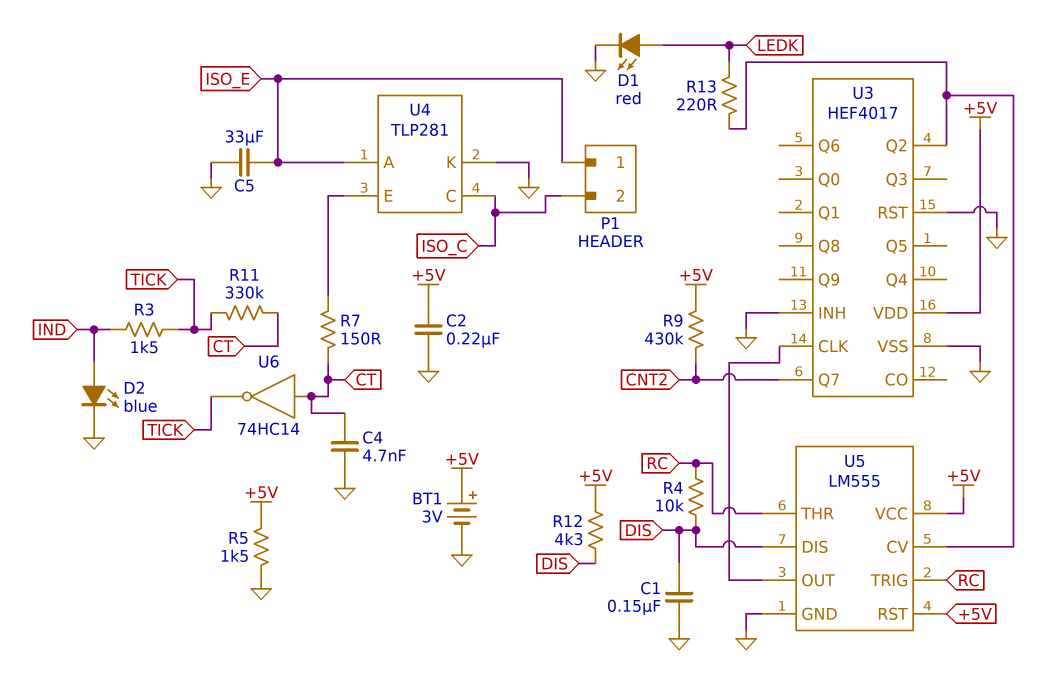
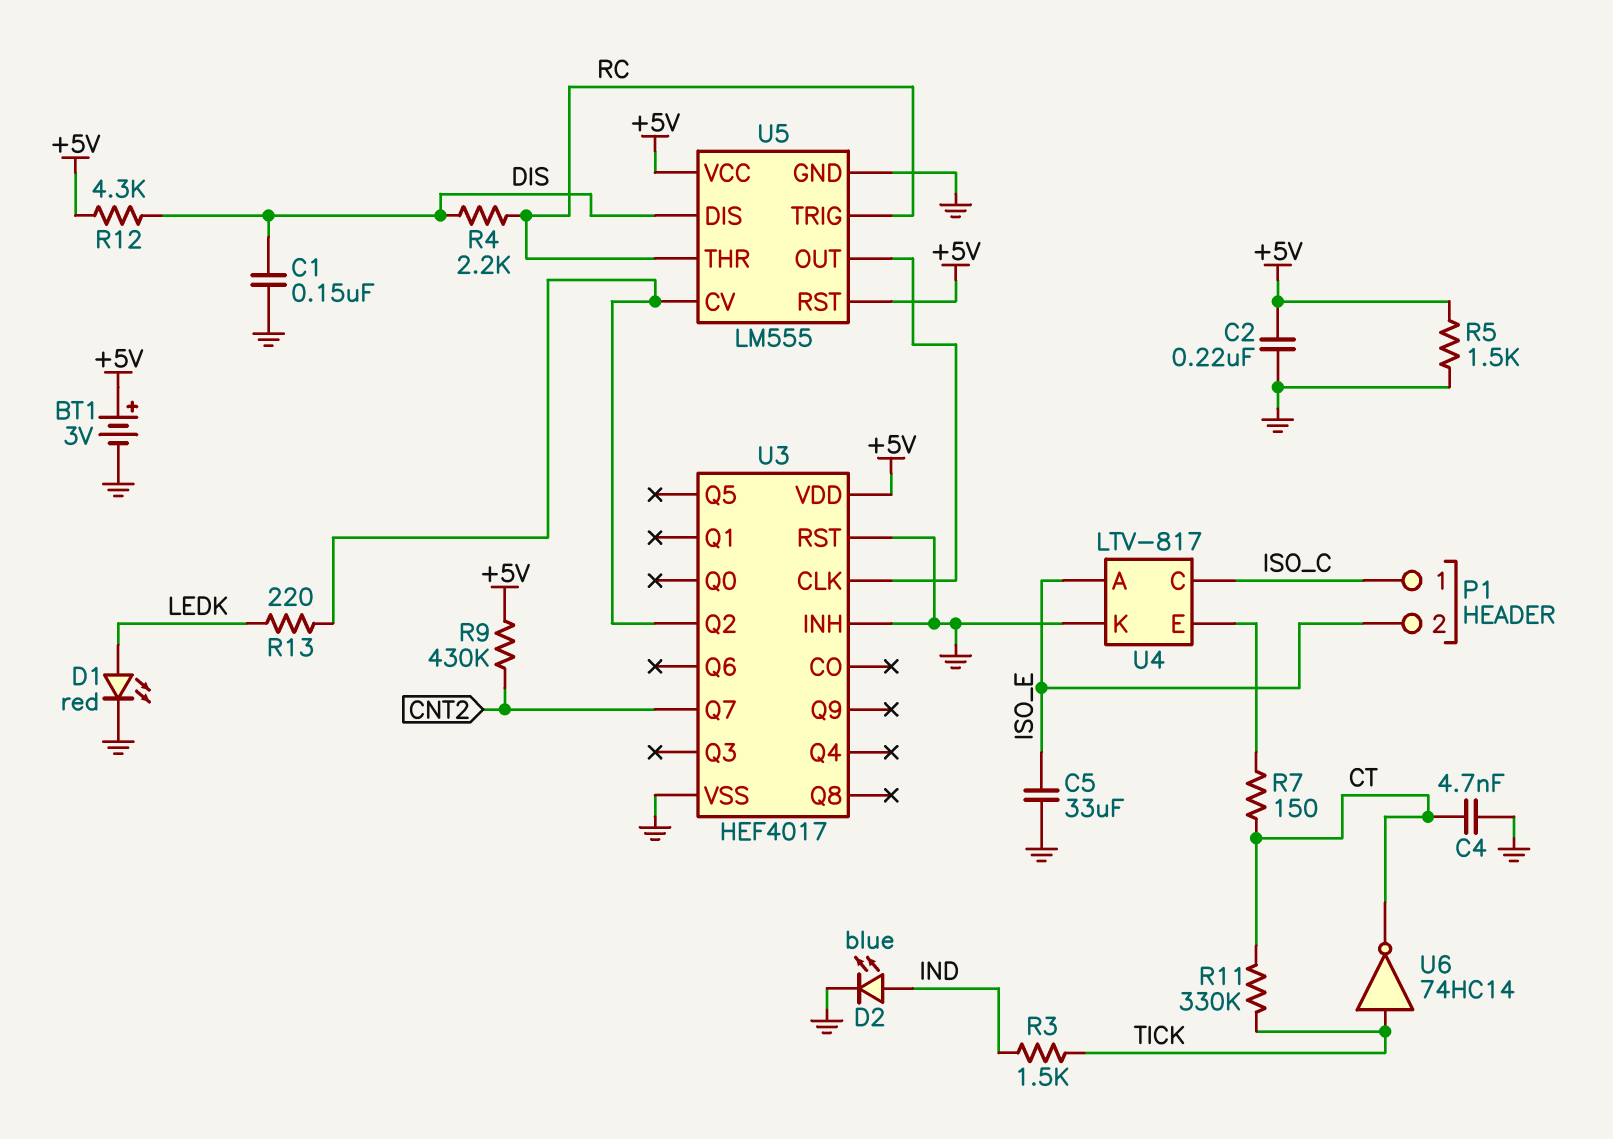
P1 pin 1: ISO_E -> ISO_C
P1 pin 2: ISO_C -> ISO_E
R4: 10k (DIS, RC) -> 2.2k (DIS, RC)
U4: TLP281 -> LTV-817
U6: NOT 74HC14 (in CT, out TICK) -> NOT 74HC14 (in TICK, out CT)

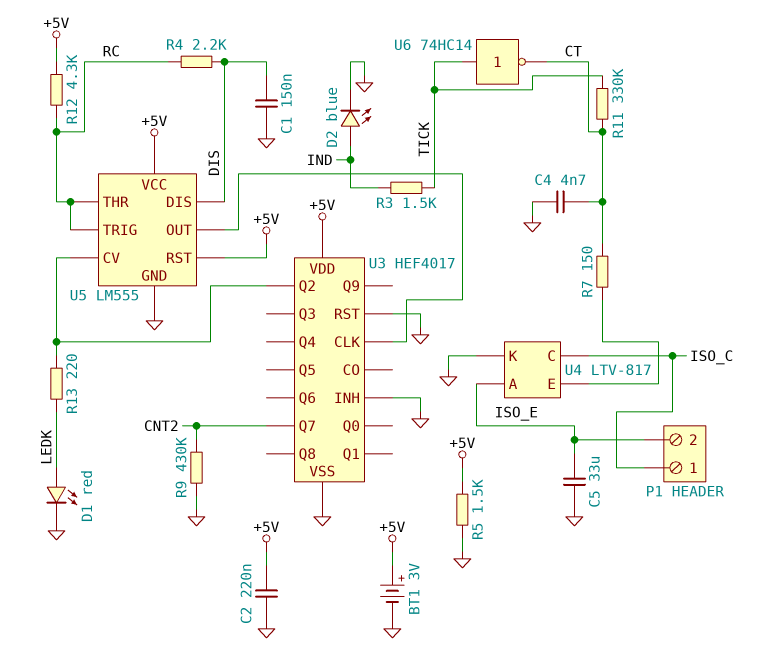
R9: 430k (+5V, CNT2) -> 430k (CNT2, GND)
R12: 4.3k (+5V, DIS) -> 4.3k (+5V, RC)

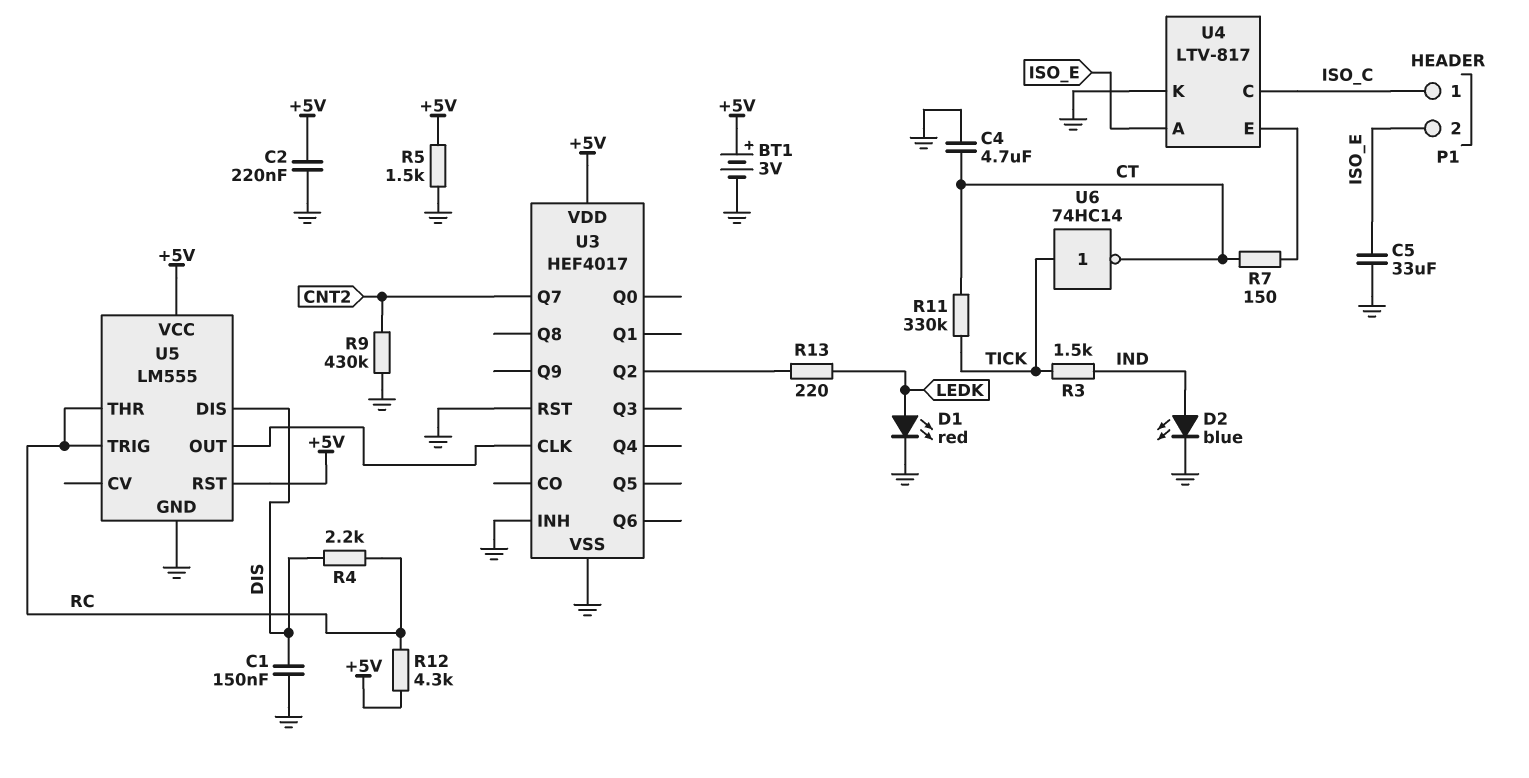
C4: 4.7nF (CT, GND) -> 4.7uF (CT, GND)
U5 pin CV: U3/Q2 -> none

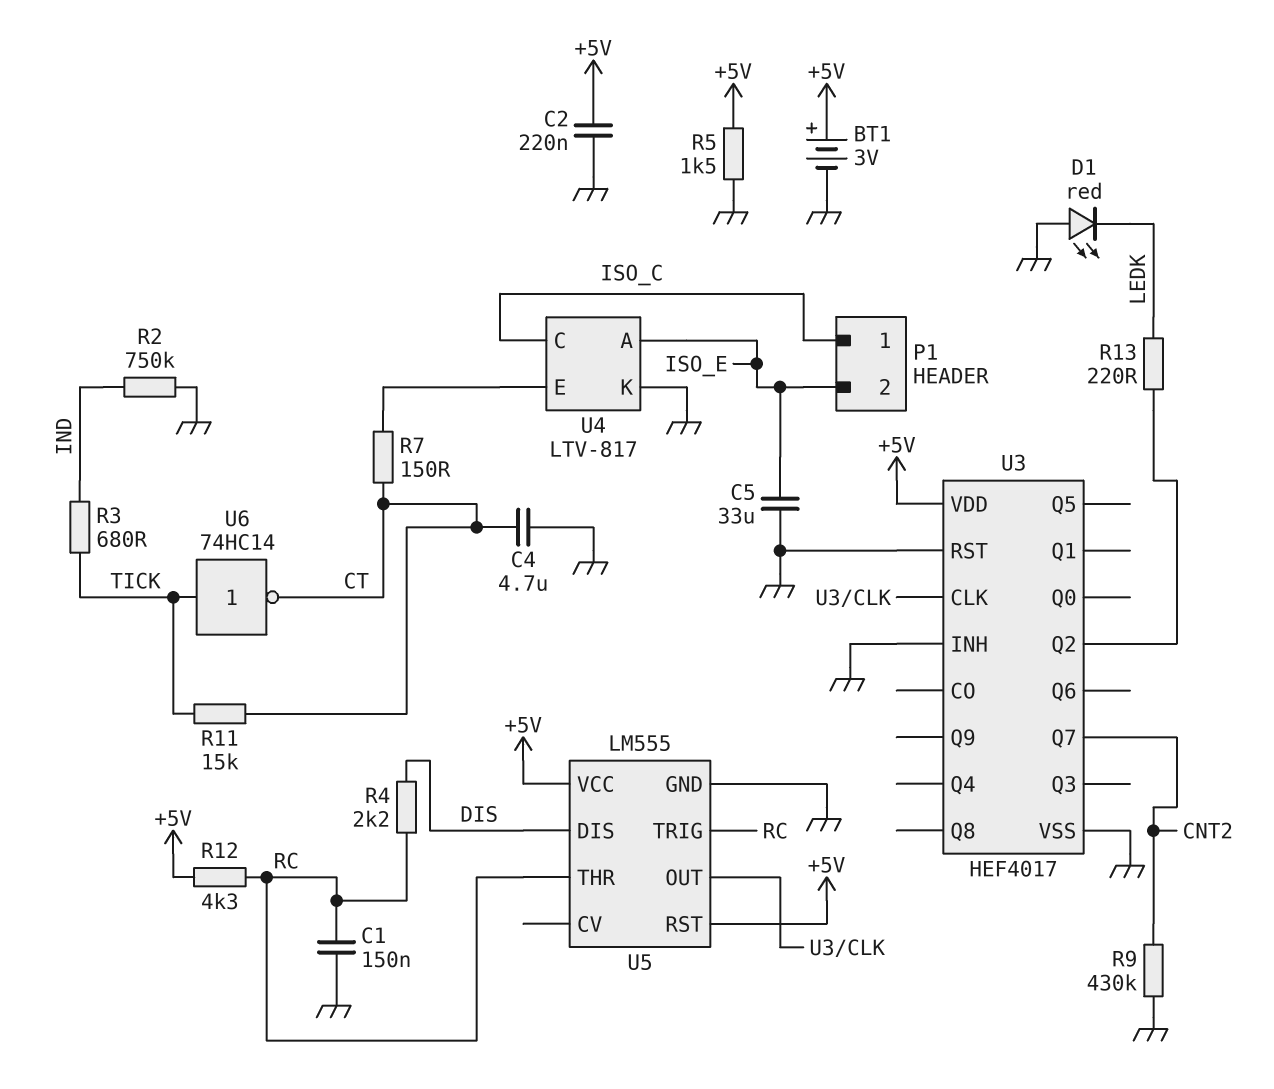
C1: 150nF (DIS, GND) -> 150nF (GND, RC)
D1: LED red (A LEDK, K GND) -> LED red (A GND, K LEDK)
D2: LED blue (A IND, K GND) -> none
R2: none -> 750k (GND, IND)
R3: 1.5k (IND, TICK) -> 680 (IND, TICK)
R11: 330k (CT, TICK) -> 15k (CT, TICK)

